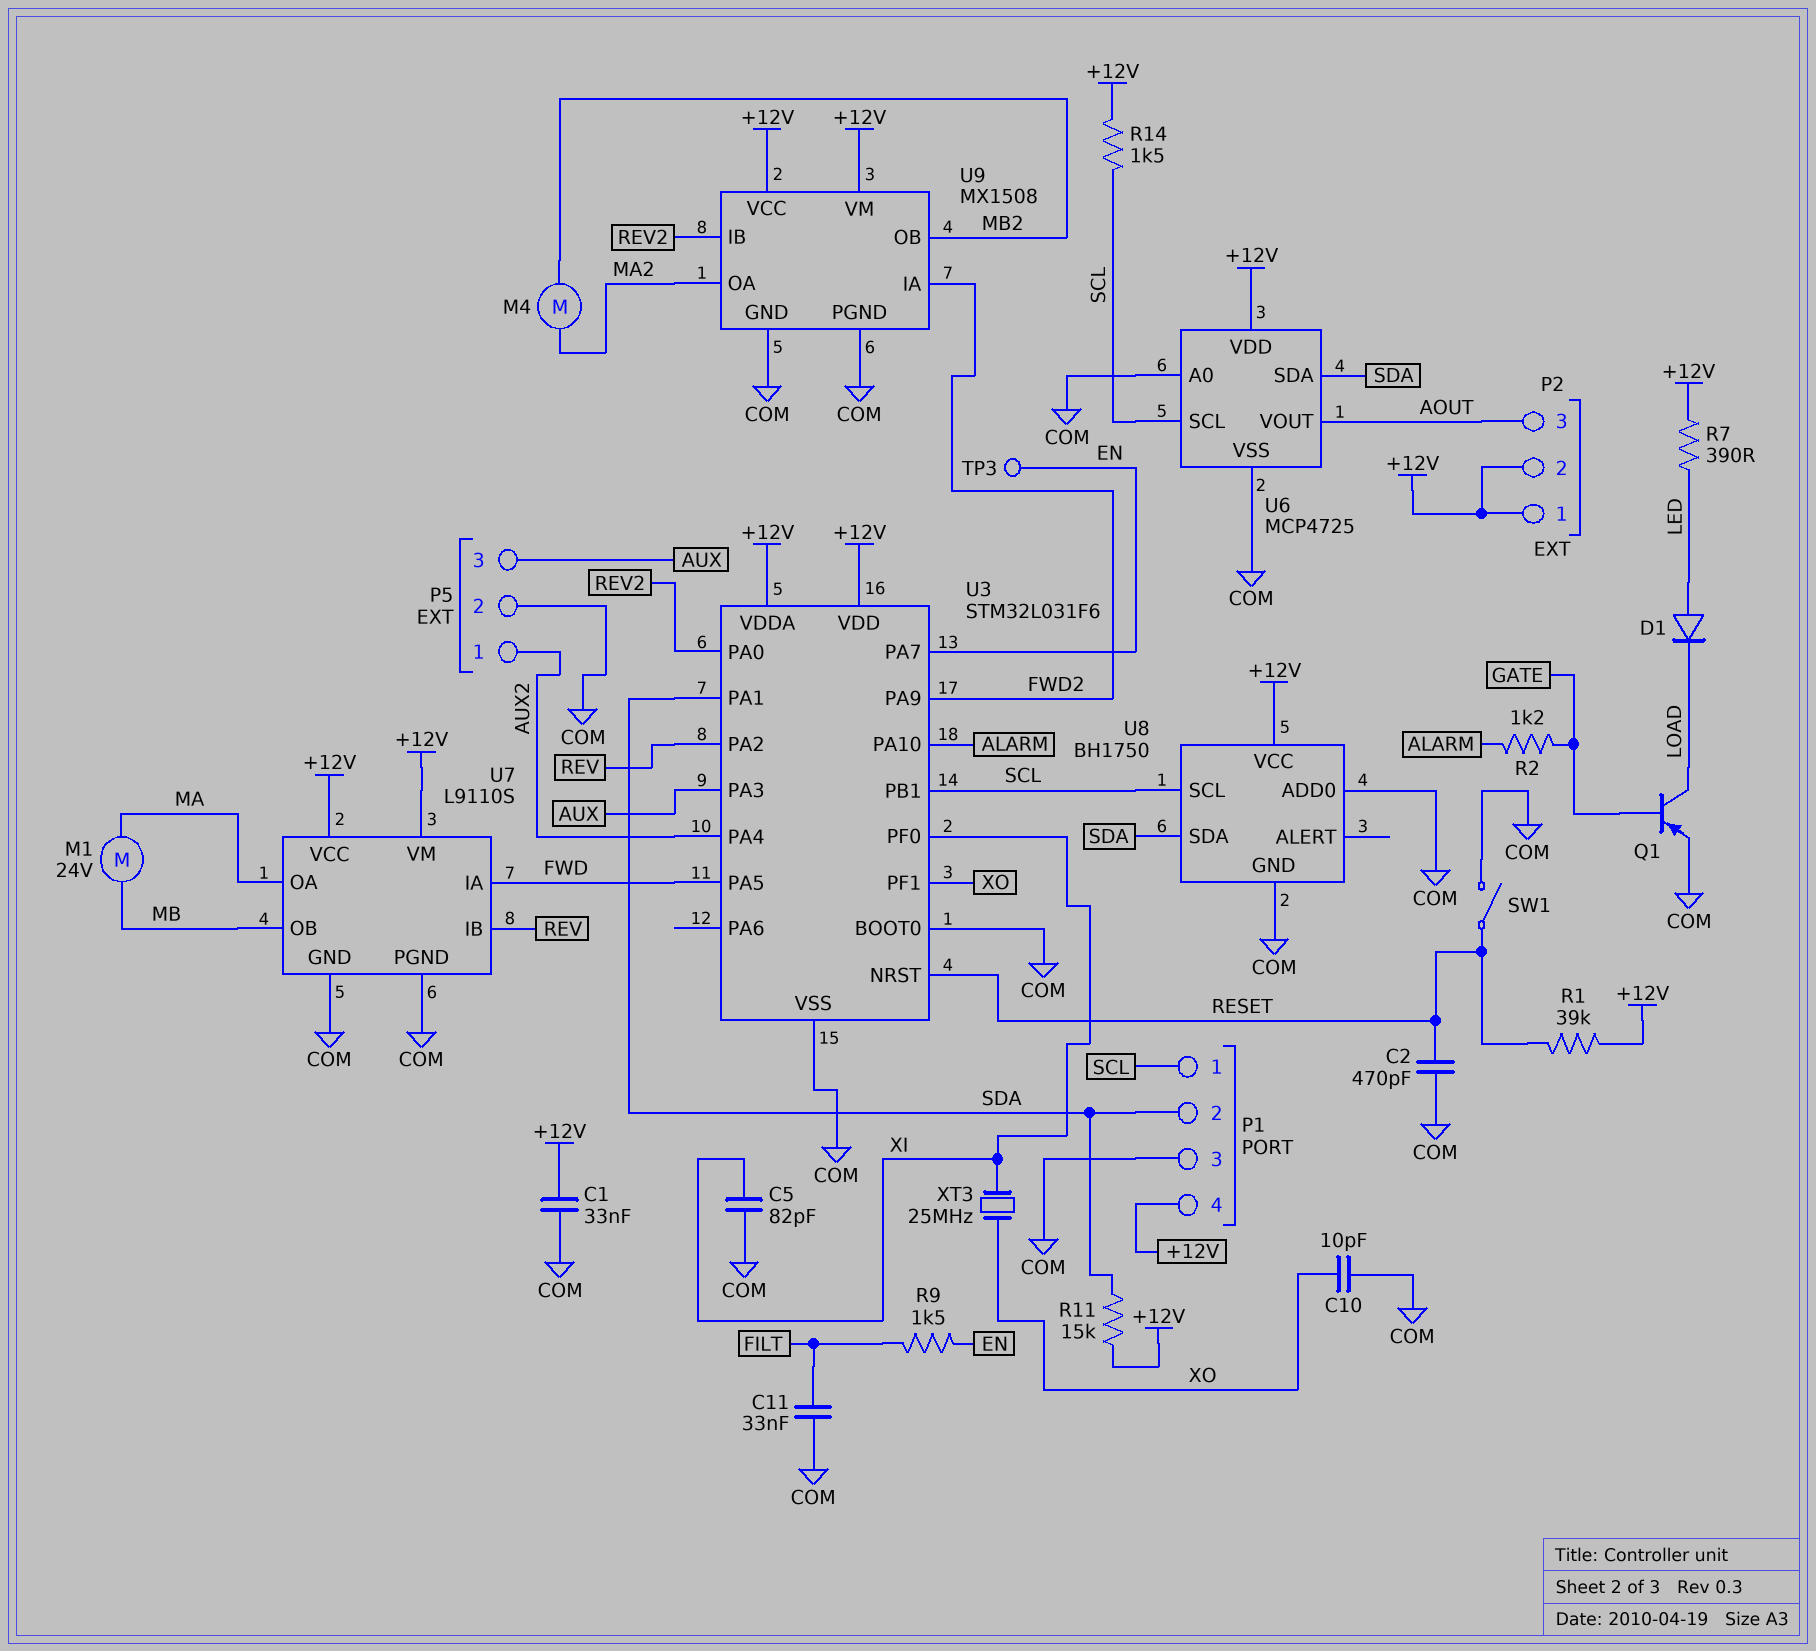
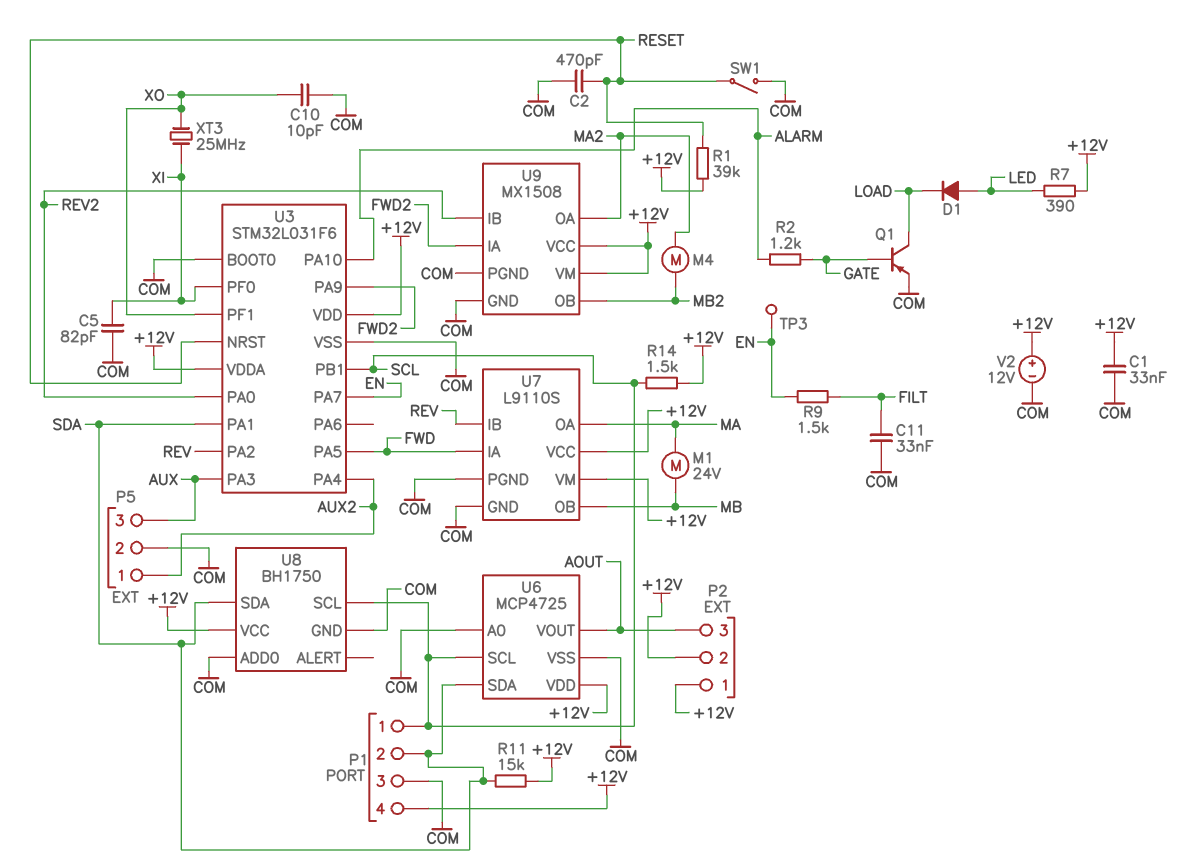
V2: none -> 12V (plus +12V, minus COM)

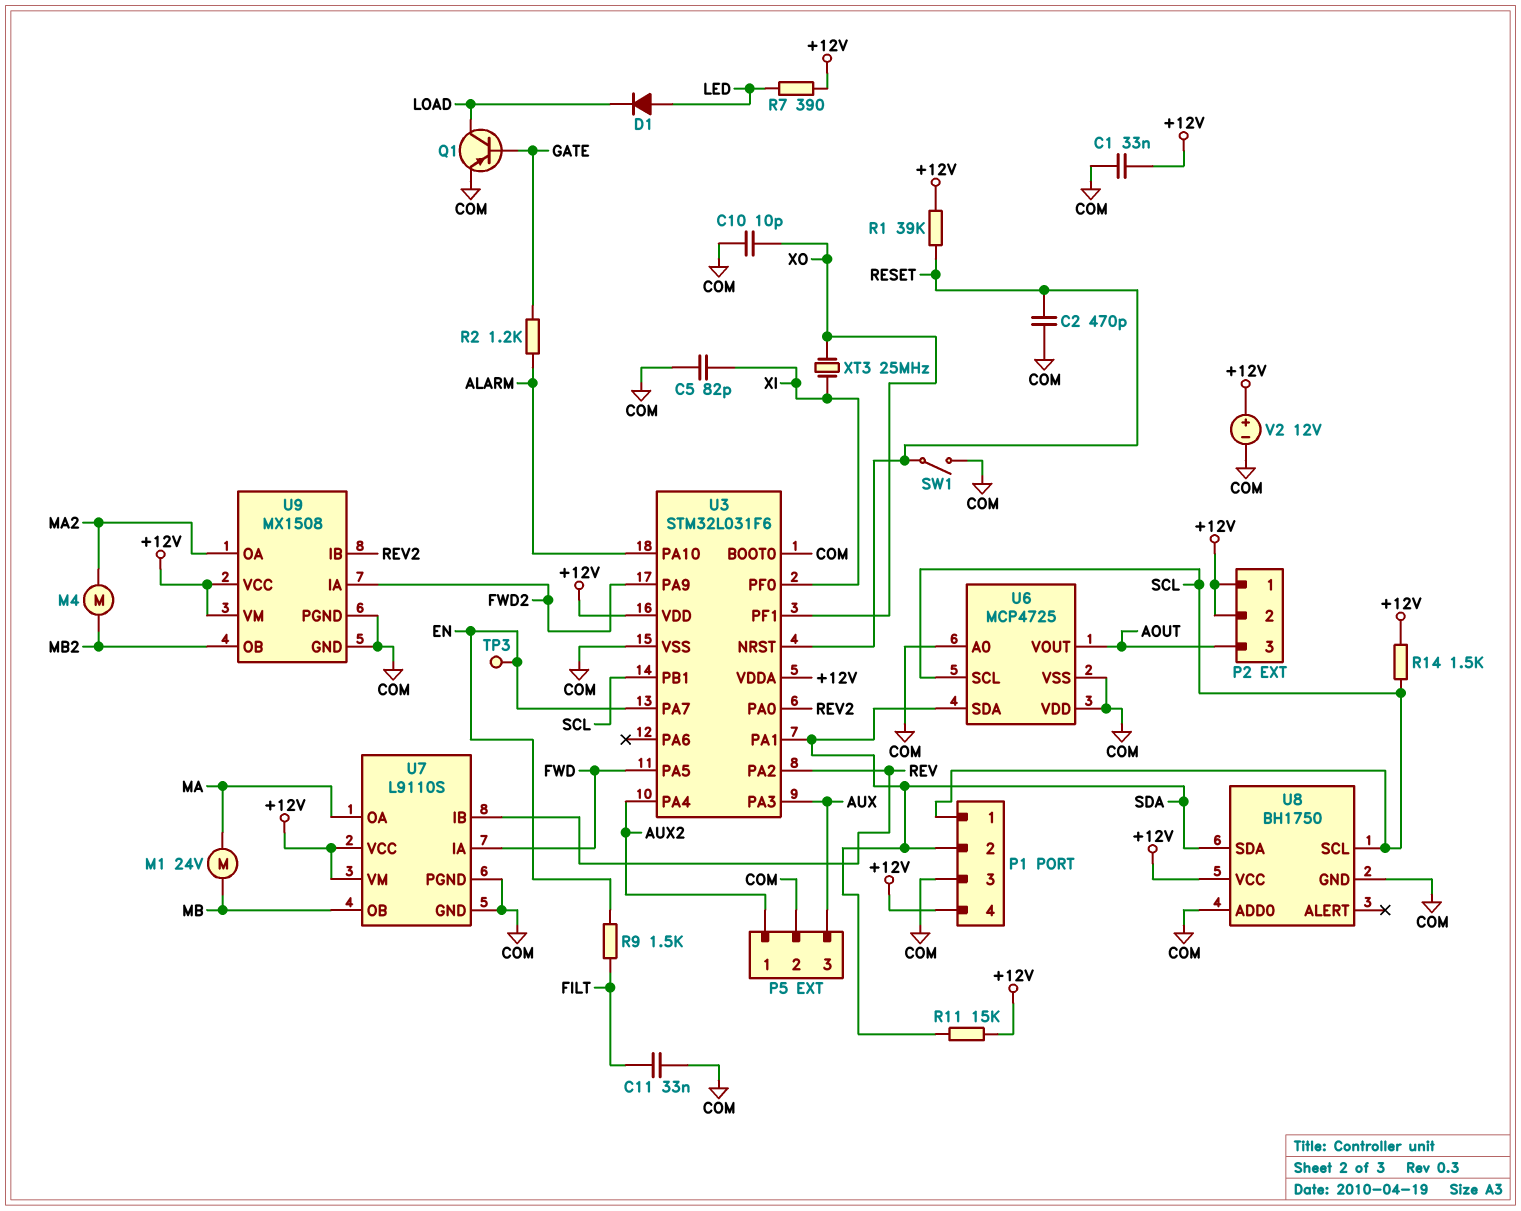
U6 pin VDD: +12V -> COM

